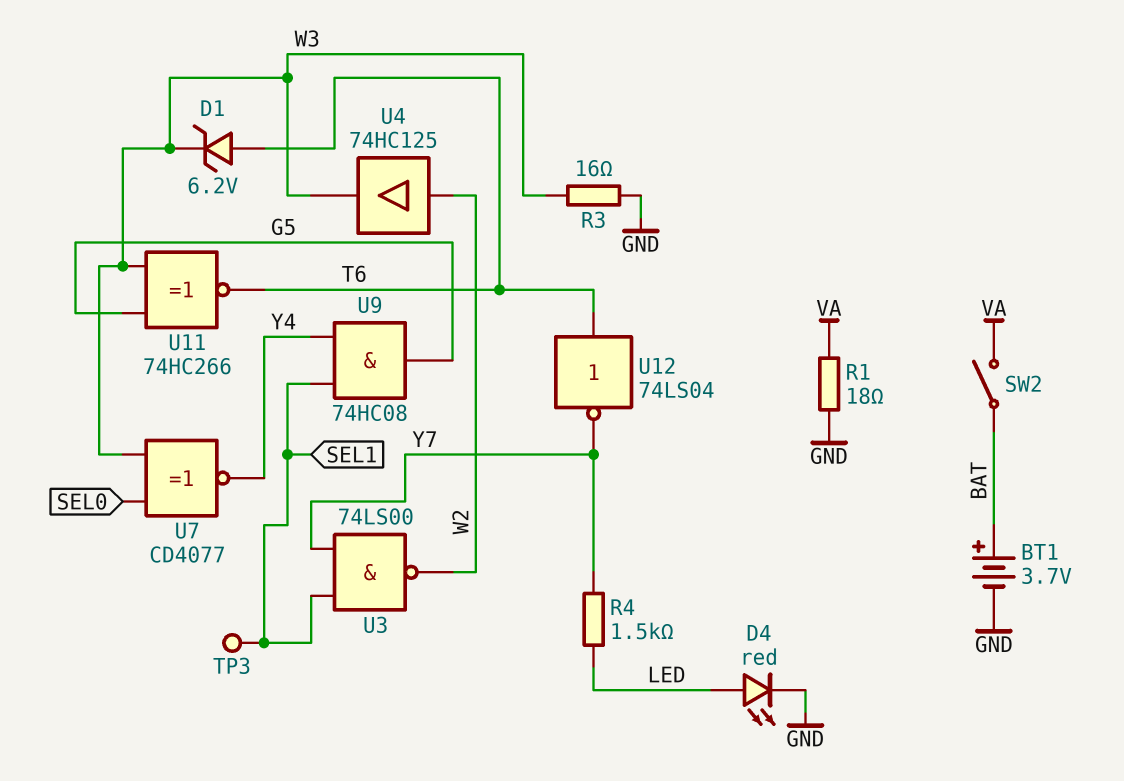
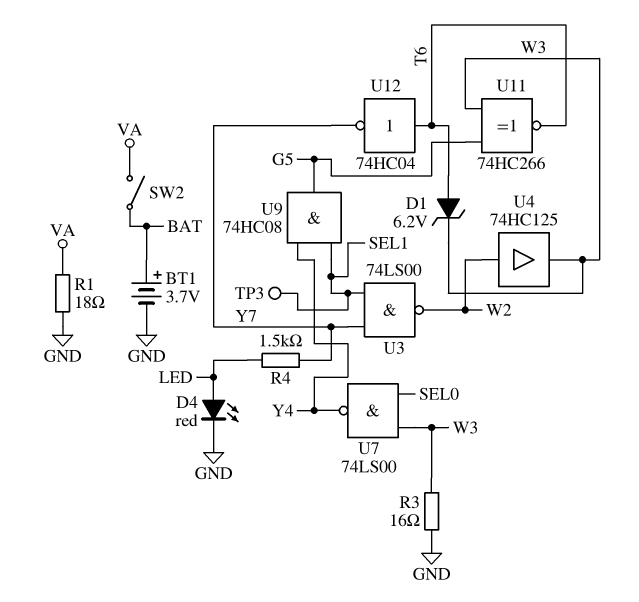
U7: XNOR CD4077 (in SEL0, in W3, out Y4) -> NAND 74LS00 (in SEL0, in W3, out Y4)
U12: NOT 74LS04 (in T6, out Y7) -> NOT 74HC04 (in T6, out Y7)

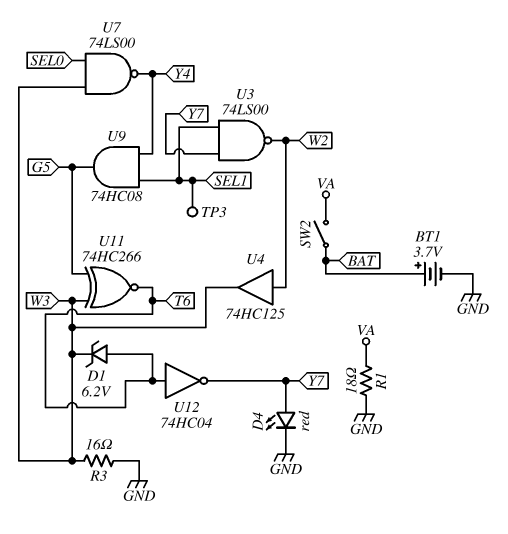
D4: LED red (A LED, K GND) -> LED red (A Y7, K GND)
R4: 1.5k (LED, Y7) -> none

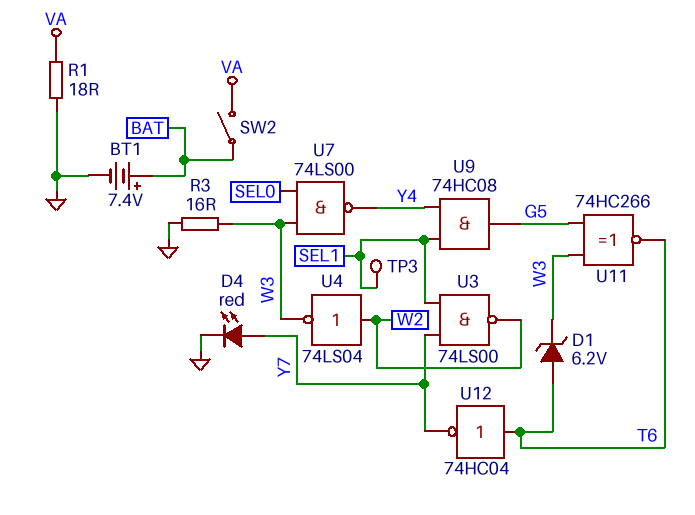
BT1: 3.7V (plus BAT, minus GND) -> 7.4V (plus BAT, minus GND)
U4: buffer 74HC125 (in W2, out W3) -> NOT 74LS04 (in W2, out W3)

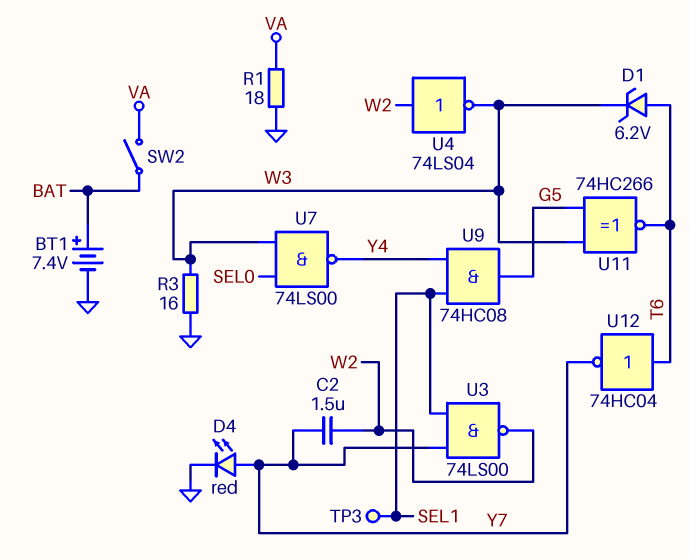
C2: none -> 1.5uF (W2, Y7)

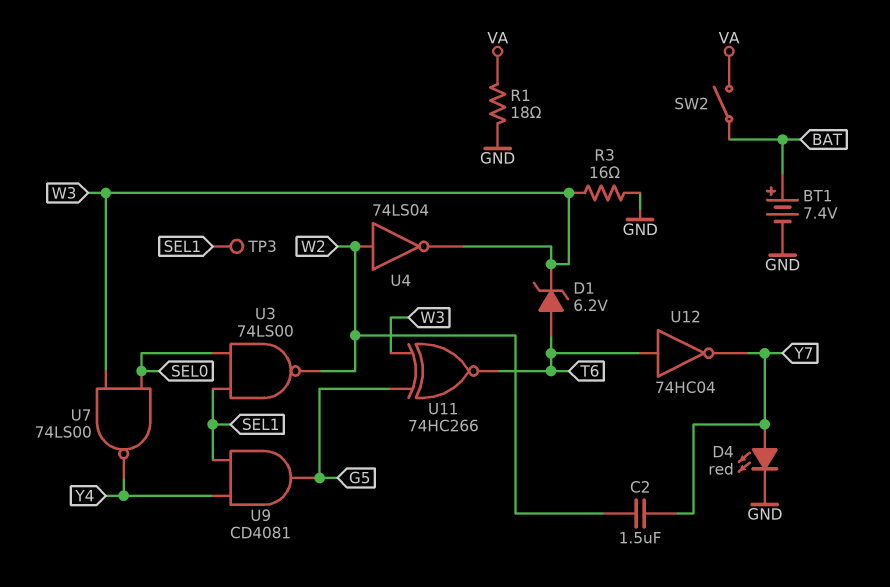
U3: NAND 74LS00 (in SEL1, in Y7, out W2) -> NAND 74LS00 (in SEL0, in SEL1, out W2)
U9: AND 74HC08 (in SEL1, in Y4, out G5) -> AND CD4081 (in SEL1, in Y4, out G5)

